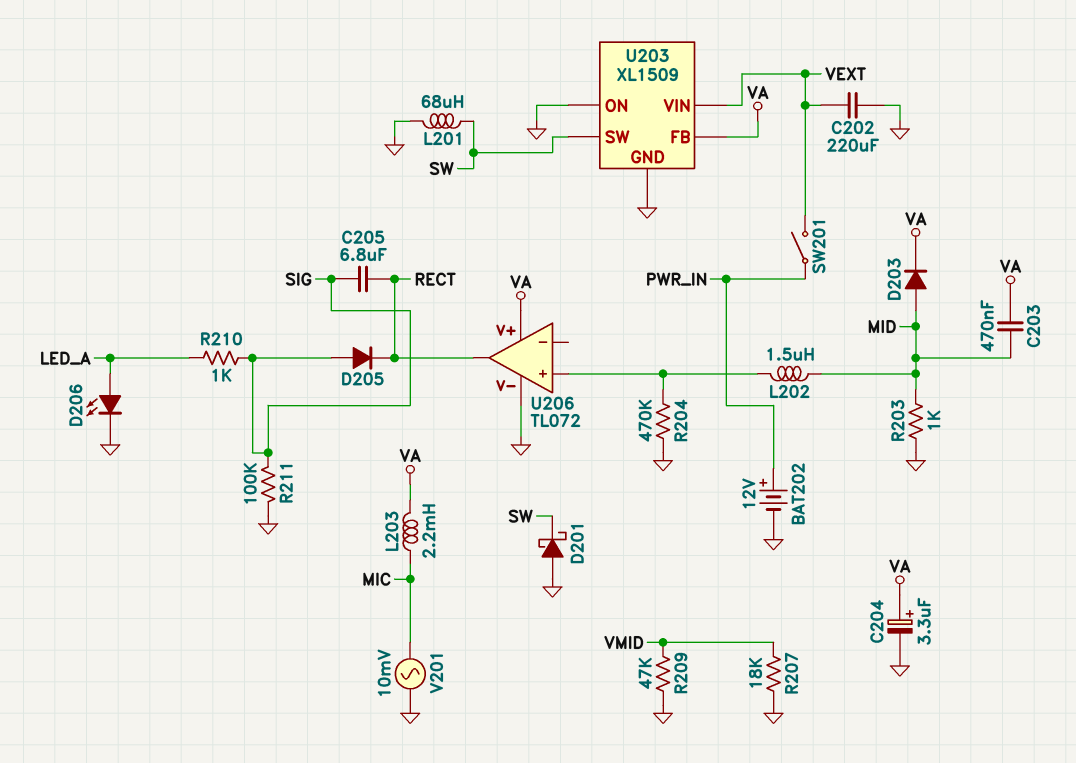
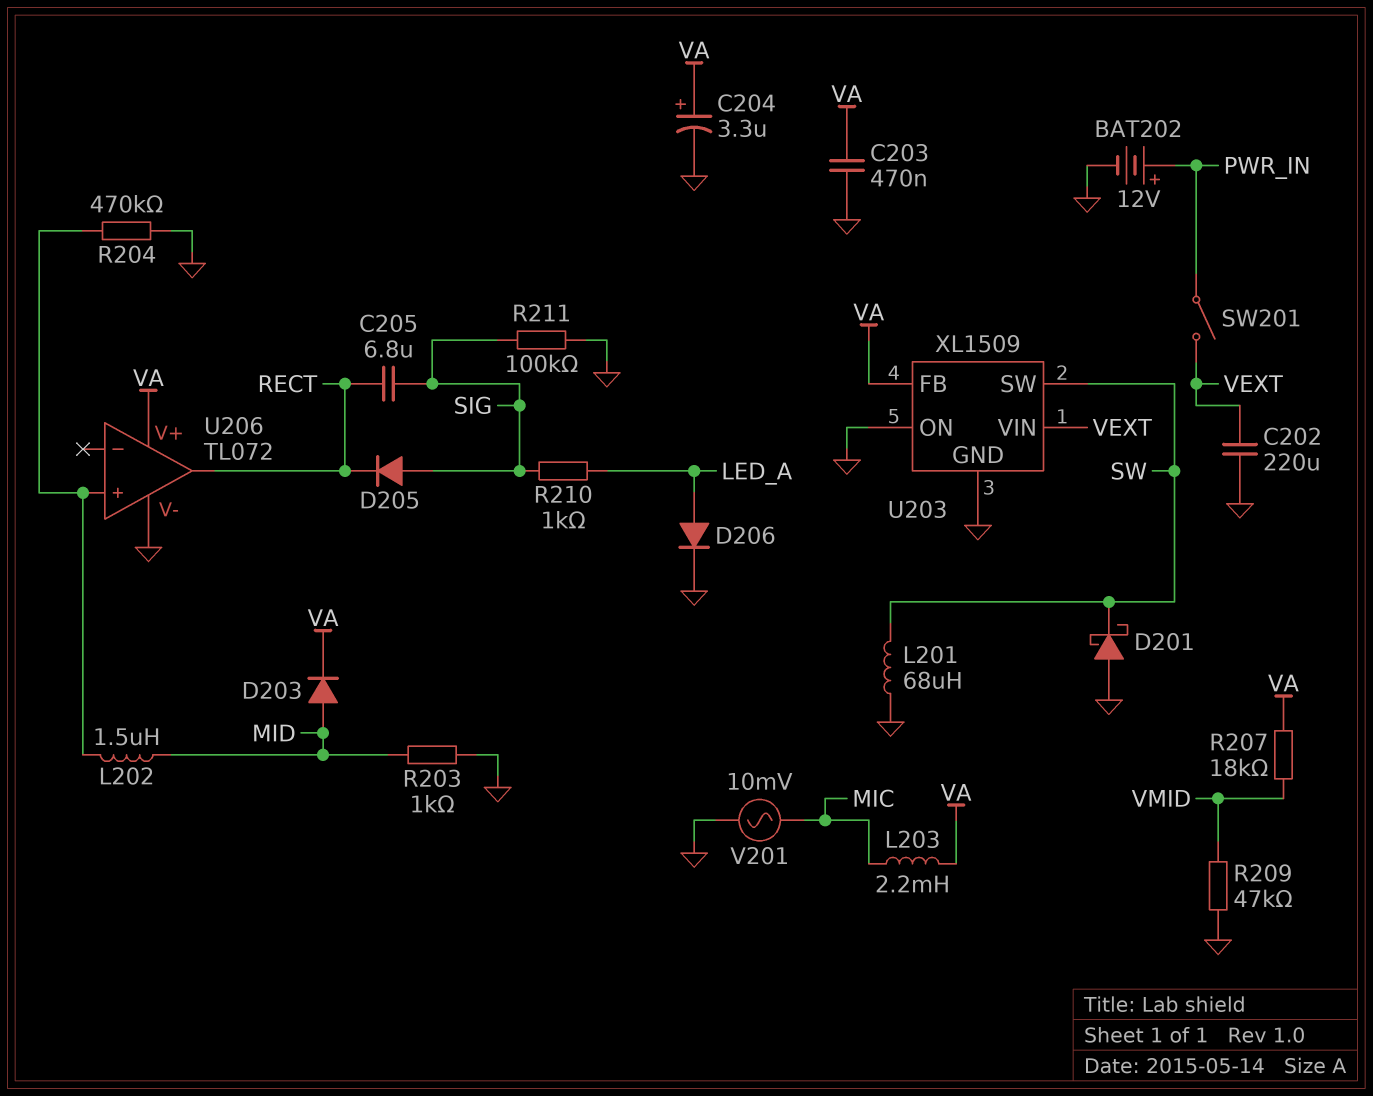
C203: 470nF (MID, VA) -> 470nF (GND, VA)
D206: LED (A LED_A, K GND) -> diode (A LED_A, K GND)
R207: 18k (GND, VMID) -> 18k (VA, VMID)

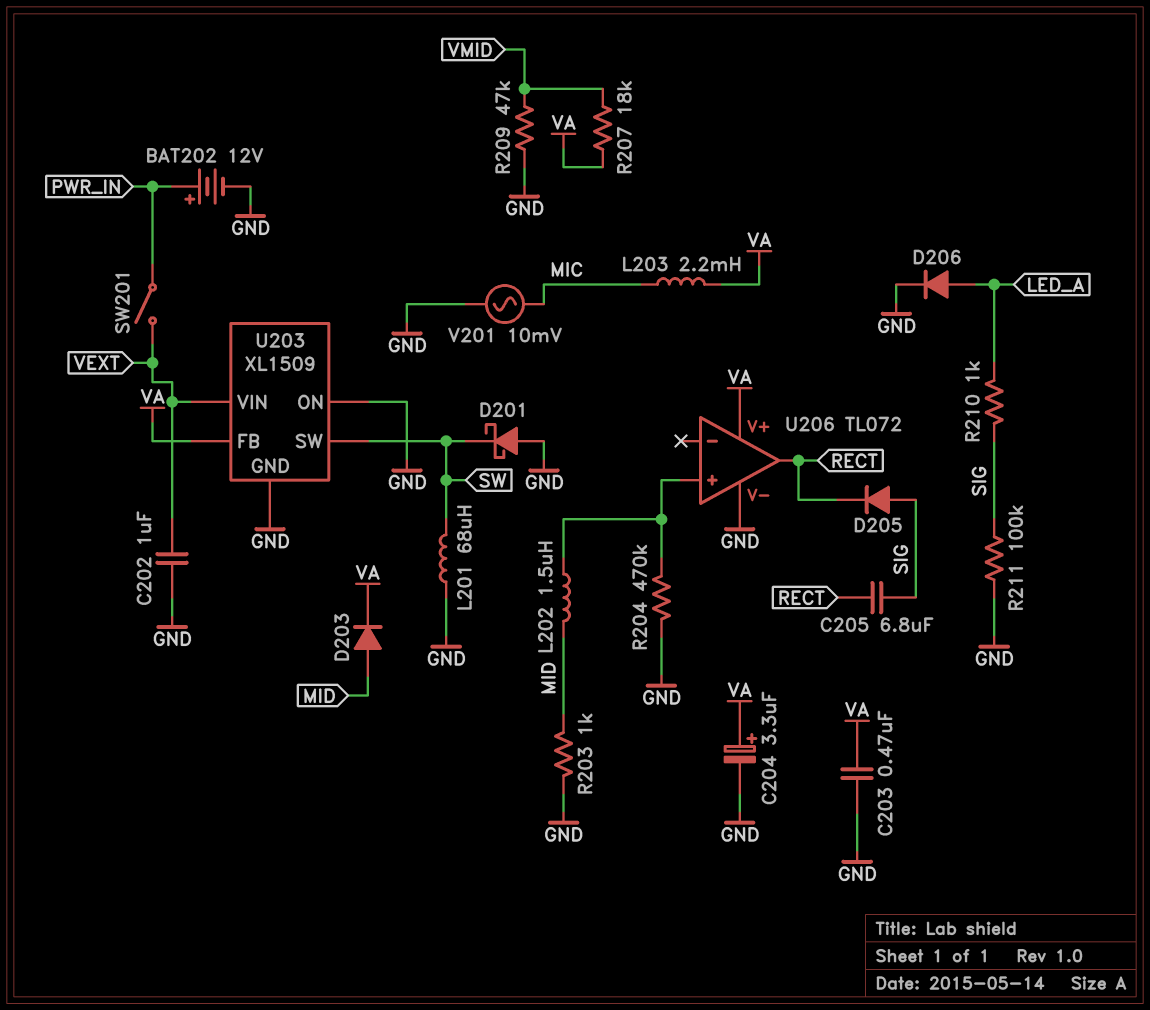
C202: 220uF (GND, VEXT) -> 1uF (GND, VEXT)

